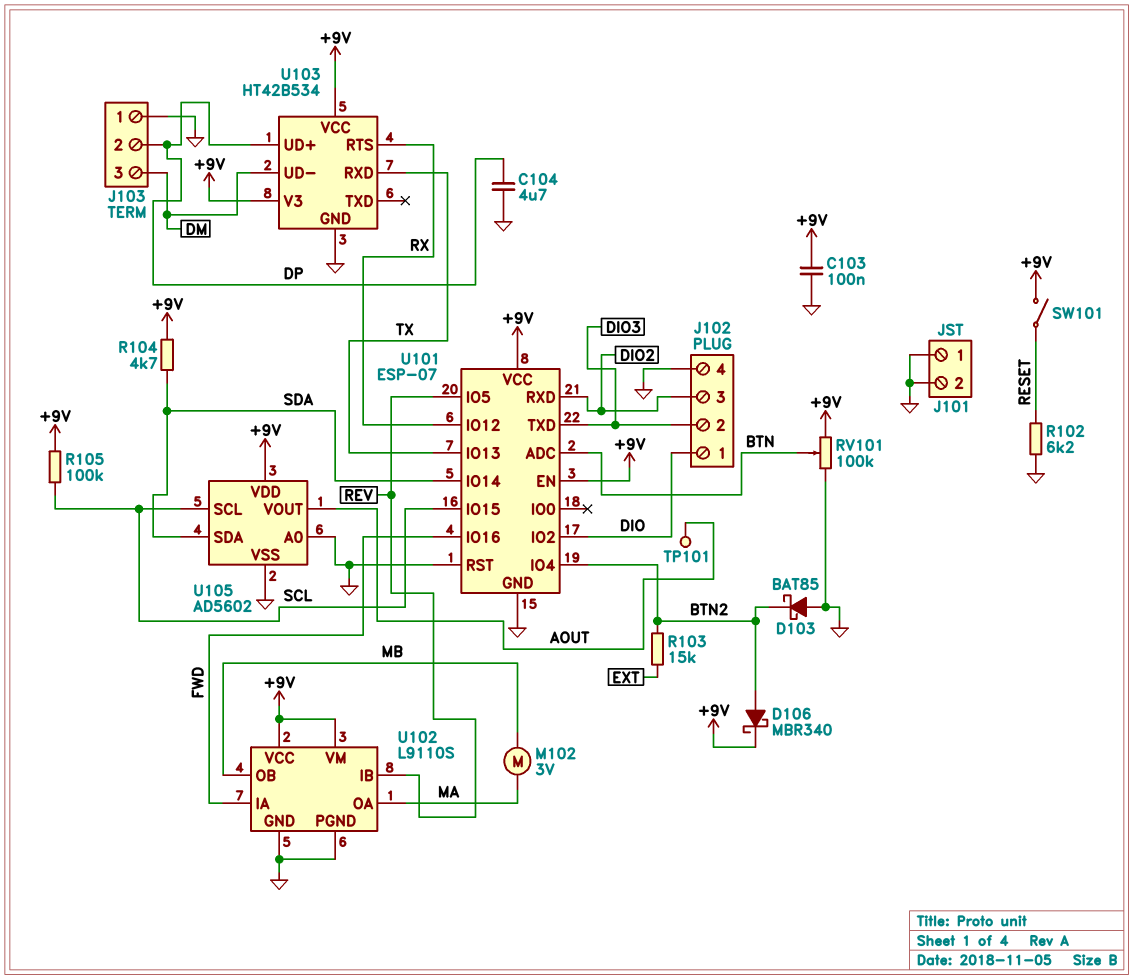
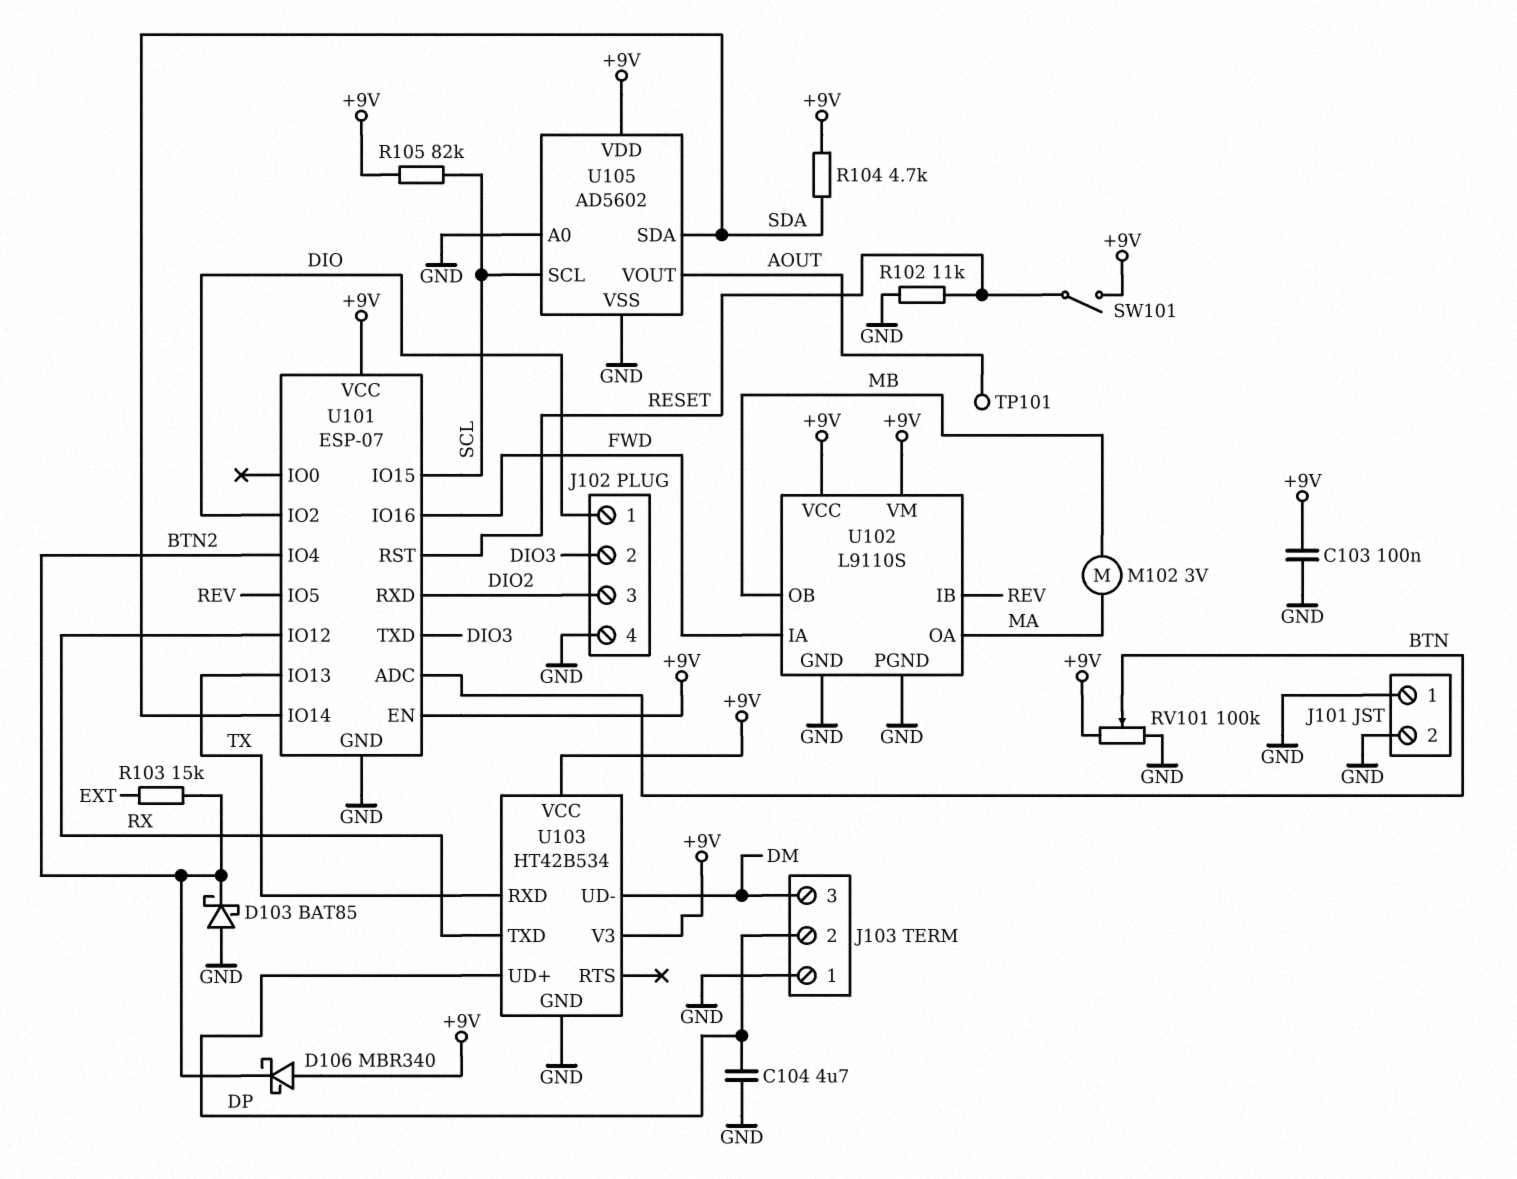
D106: schottky MBR340 (A BTN2, K +9V) -> schottky MBR340 (A +9V, K BTN2)
R102: 6.2k (GND, RESET) -> 11k (GND, RESET)
R105: 100k (+9V, SCL) -> 82k (+9V, SCL)
U101 pin RST: GND -> RESET
U103 pin RTS: RX -> none
U103 pin TXD: none -> RX

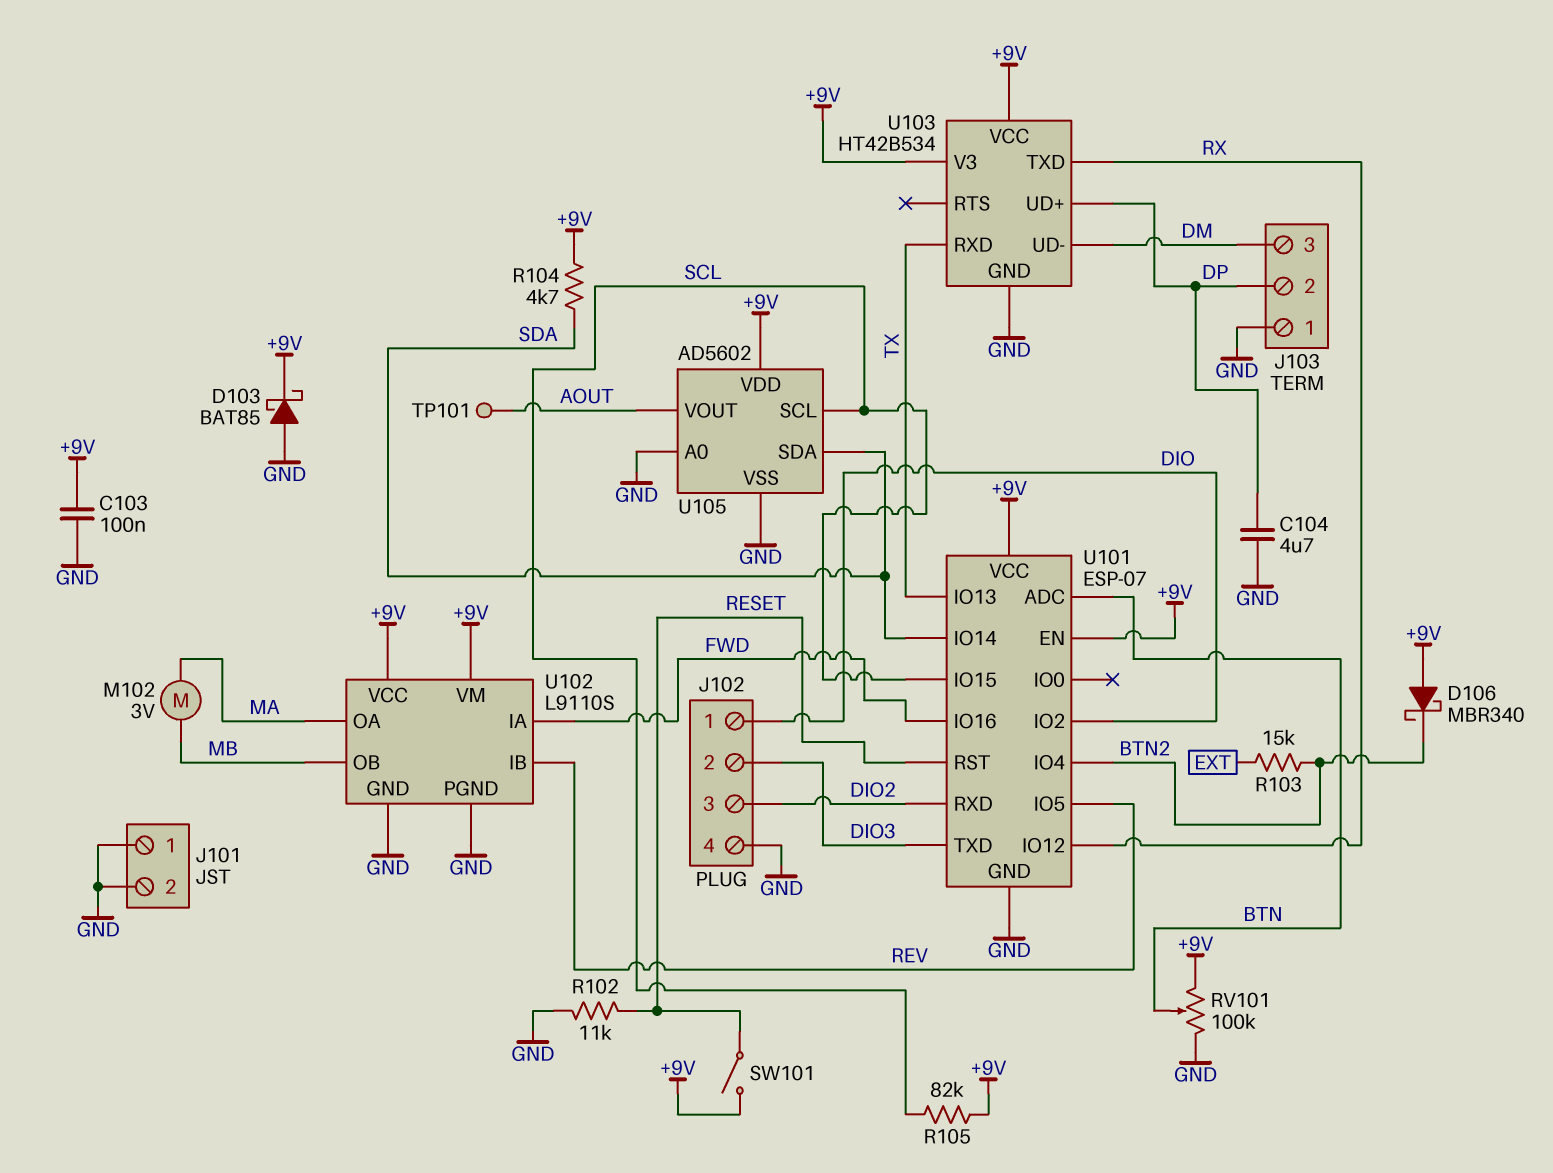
D103: schottky BAT85 (A GND, K BTN2) -> schottky BAT85 (A GND, K +9V)

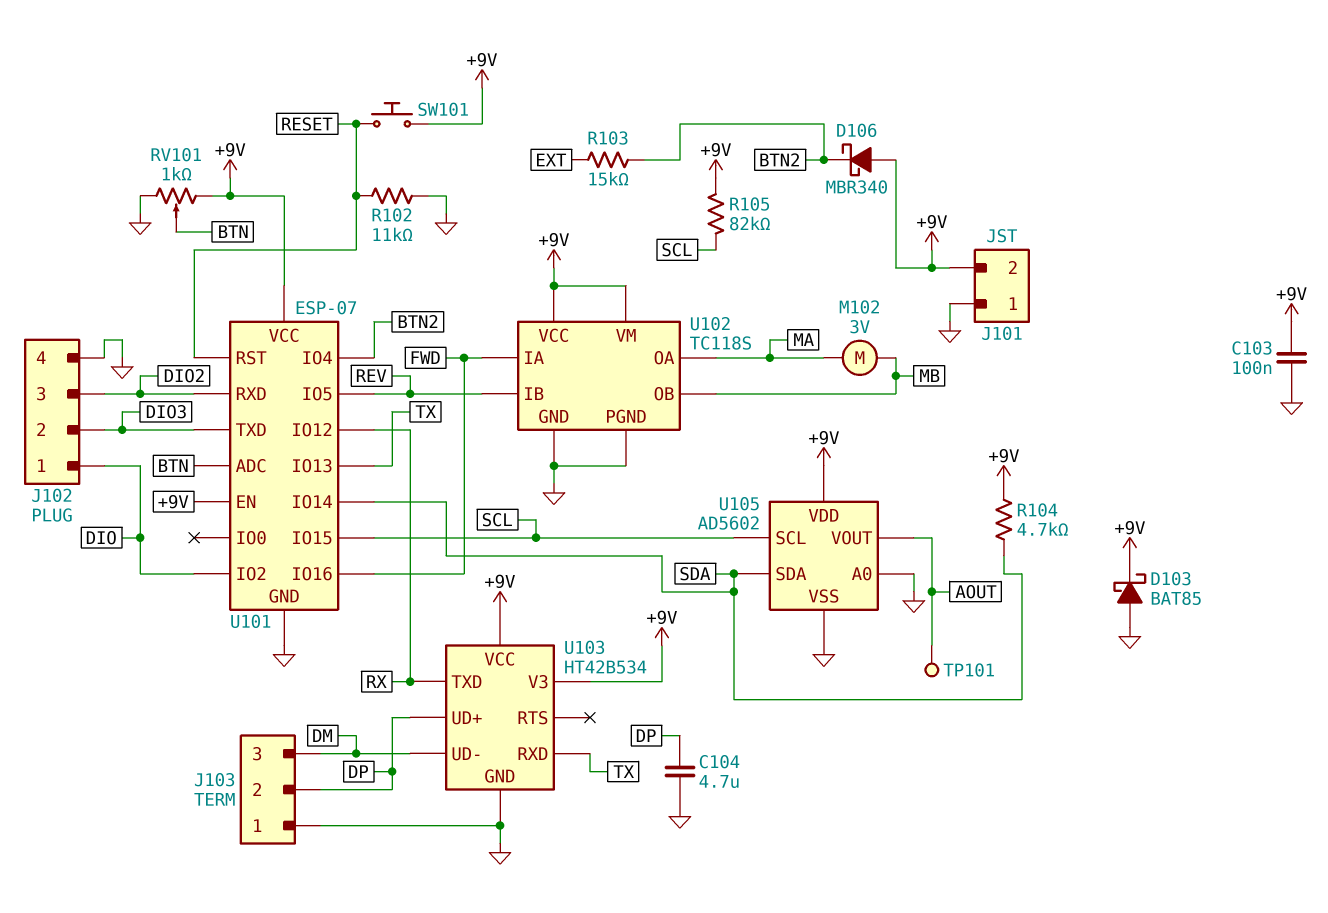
J101 pin 2: GND -> +9V
RV101: 100k (+9V, GND, wiper BTN) -> 1k (+9V, GND, wiper BTN)
SW101: switch (+9V, RESET) -> button (+9V, RESET)
U102: L9110S -> TC118S

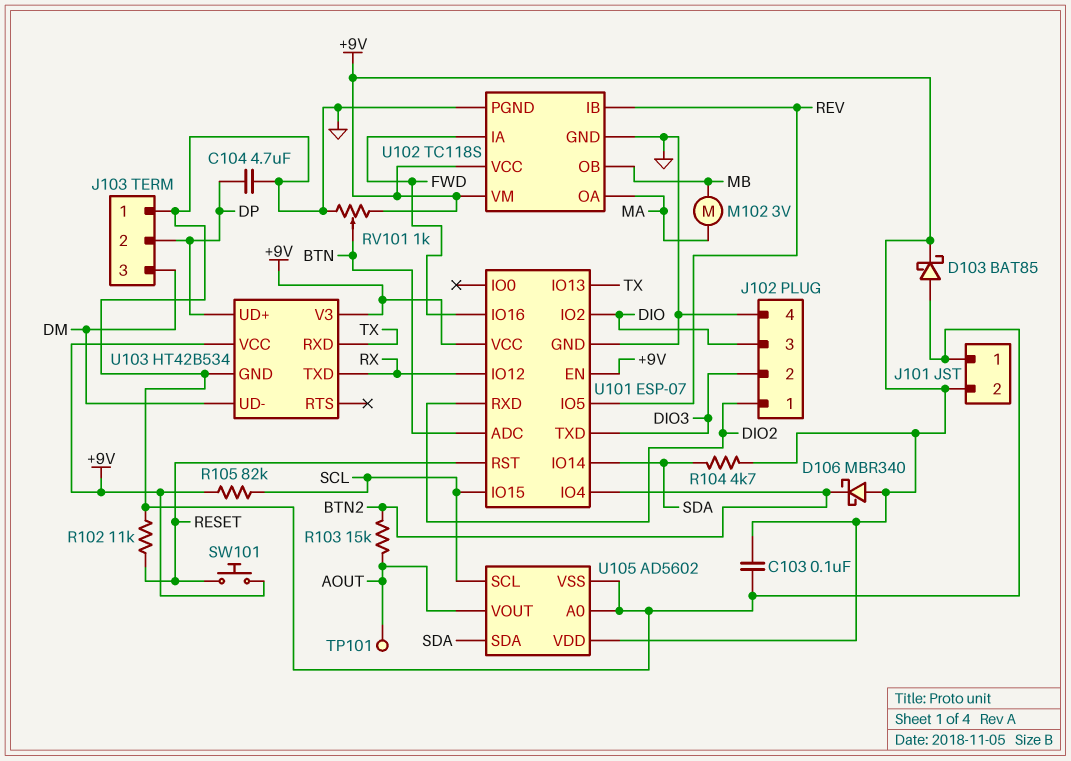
J102 pin 1: DIO -> DIO2
J102 pin 3: DIO2 -> DIO
R103: 15k (BTN2, EXT) -> 15k (AOUT, BTN2)

